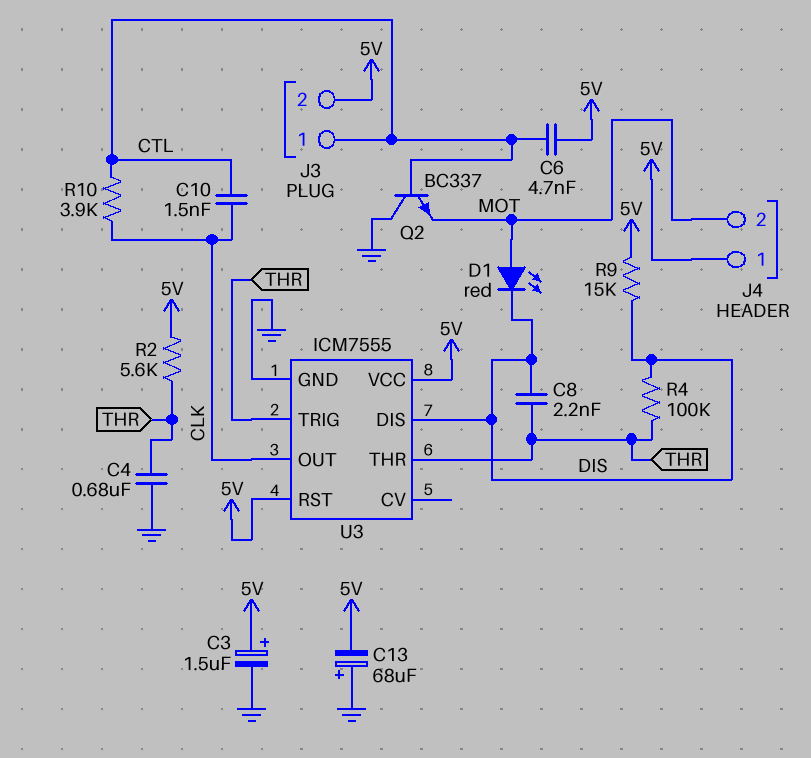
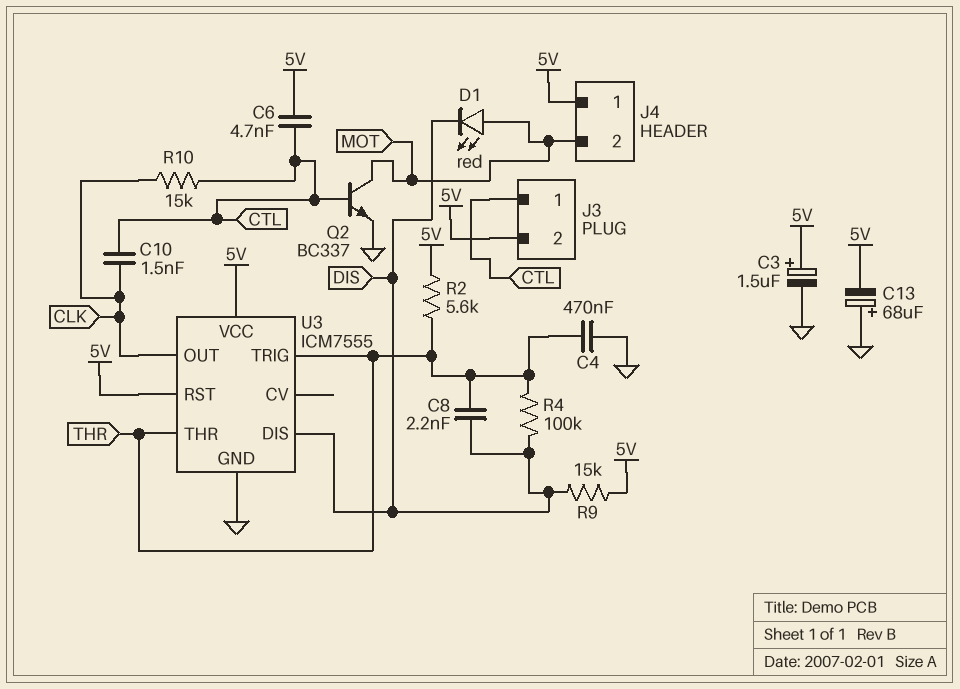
C4: 680nF (GND, THR) -> 470nF (GND, THR)
Q2: NPN BC337 (B CTL, C GND, E MOT) -> NPN BC337 (B CTL, C MOT, E GND)
R10: 3.9k (CLK, CTL) -> 15k (CLK, CTL)

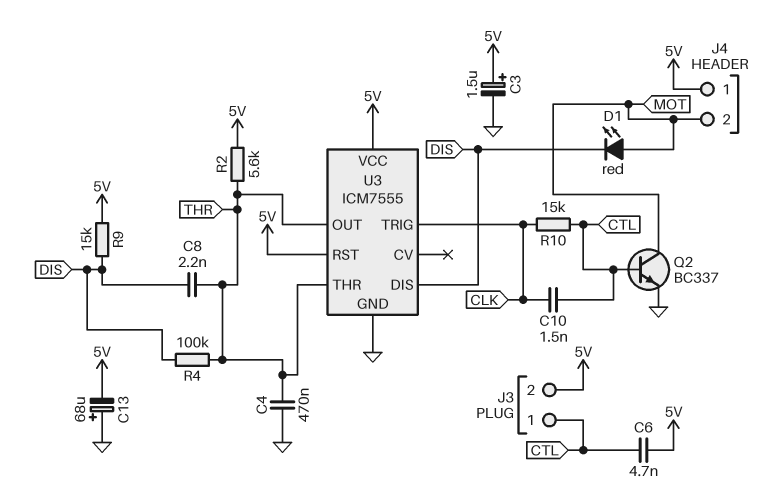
U3 pin OUT: CLK -> THR
U3 pin TRIG: THR -> CLK

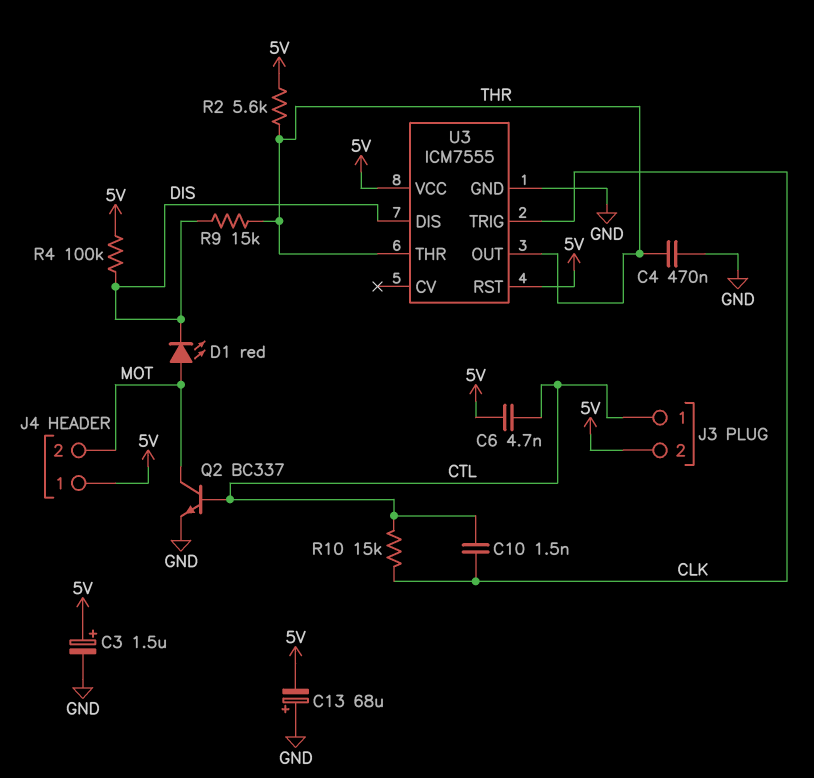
C8: 2.2nF (DIS, THR) -> none
R4: 100k (DIS, THR) -> 100k (5V, DIS)
R9: 15k (5V, DIS) -> 15k (DIS, THR)

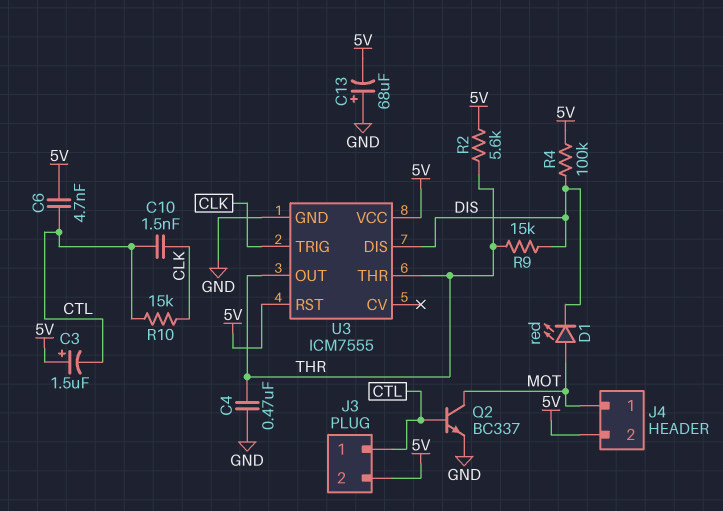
C3: 1.5uF (plus 5V, minus GND) -> 1.5uF (plus 5V, minus CTL)
J4 pin 1: 5V -> MOT
J4 pin 2: MOT -> 5V

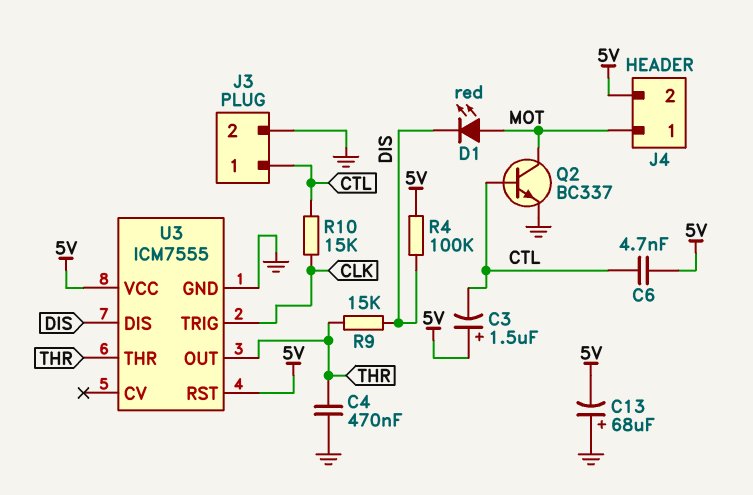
C10: 1.5nF (CLK, CTL) -> none
J3 pin 2: 5V -> GND
R2: 5.6k (5V, THR) -> none

